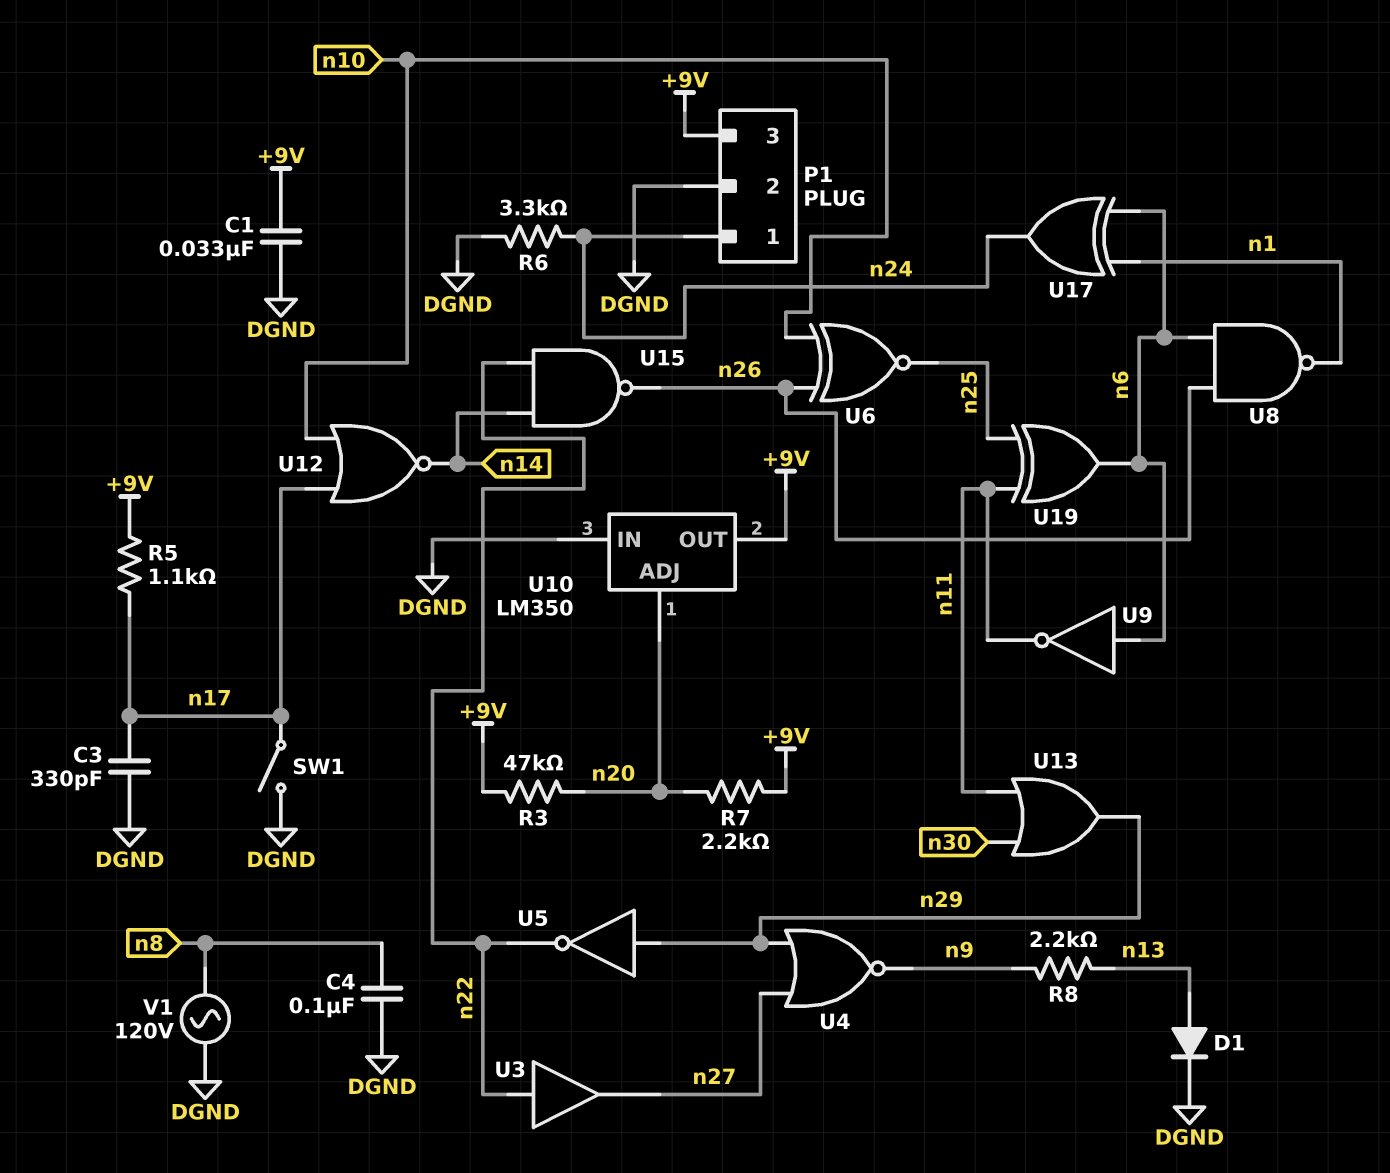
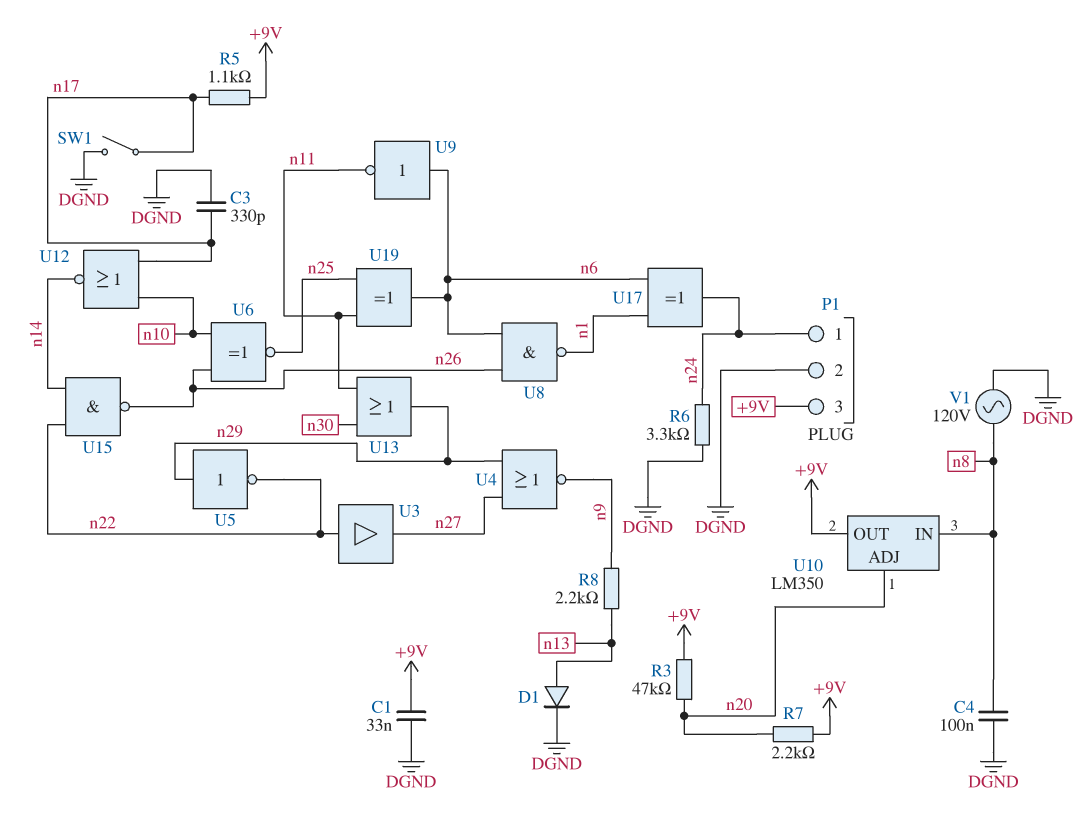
U10 pin IN: DGND -> n8

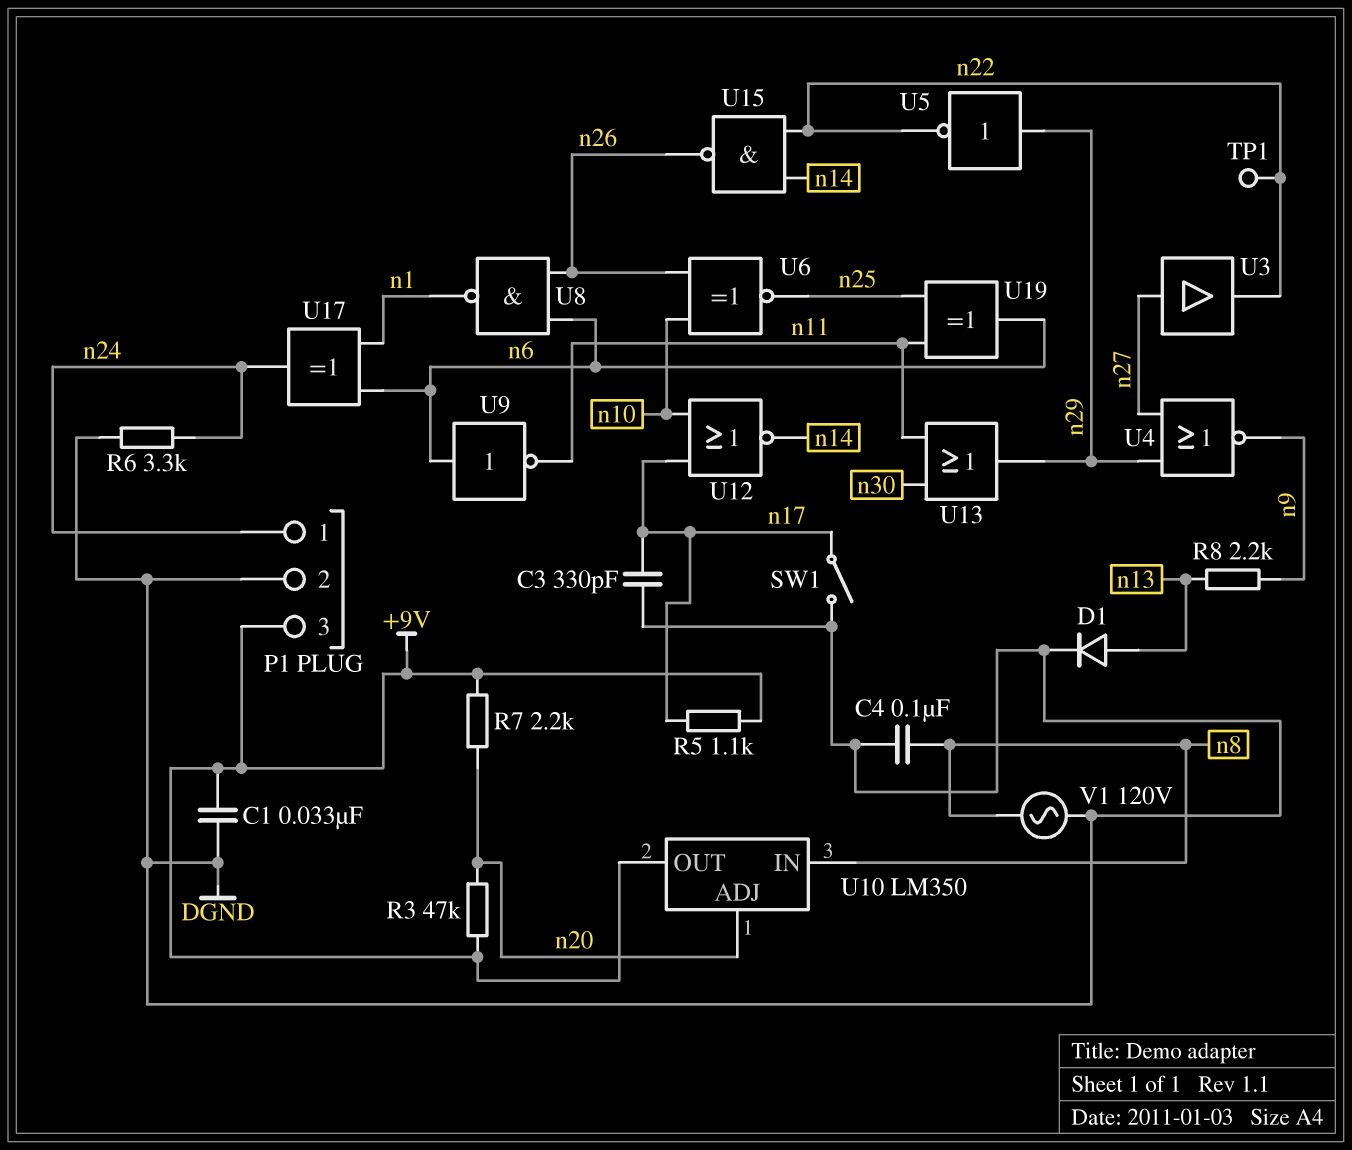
TP1: none -> test point (n22)
U3: buffer (in n22, out n27) -> buffer (in n27, out n22)

